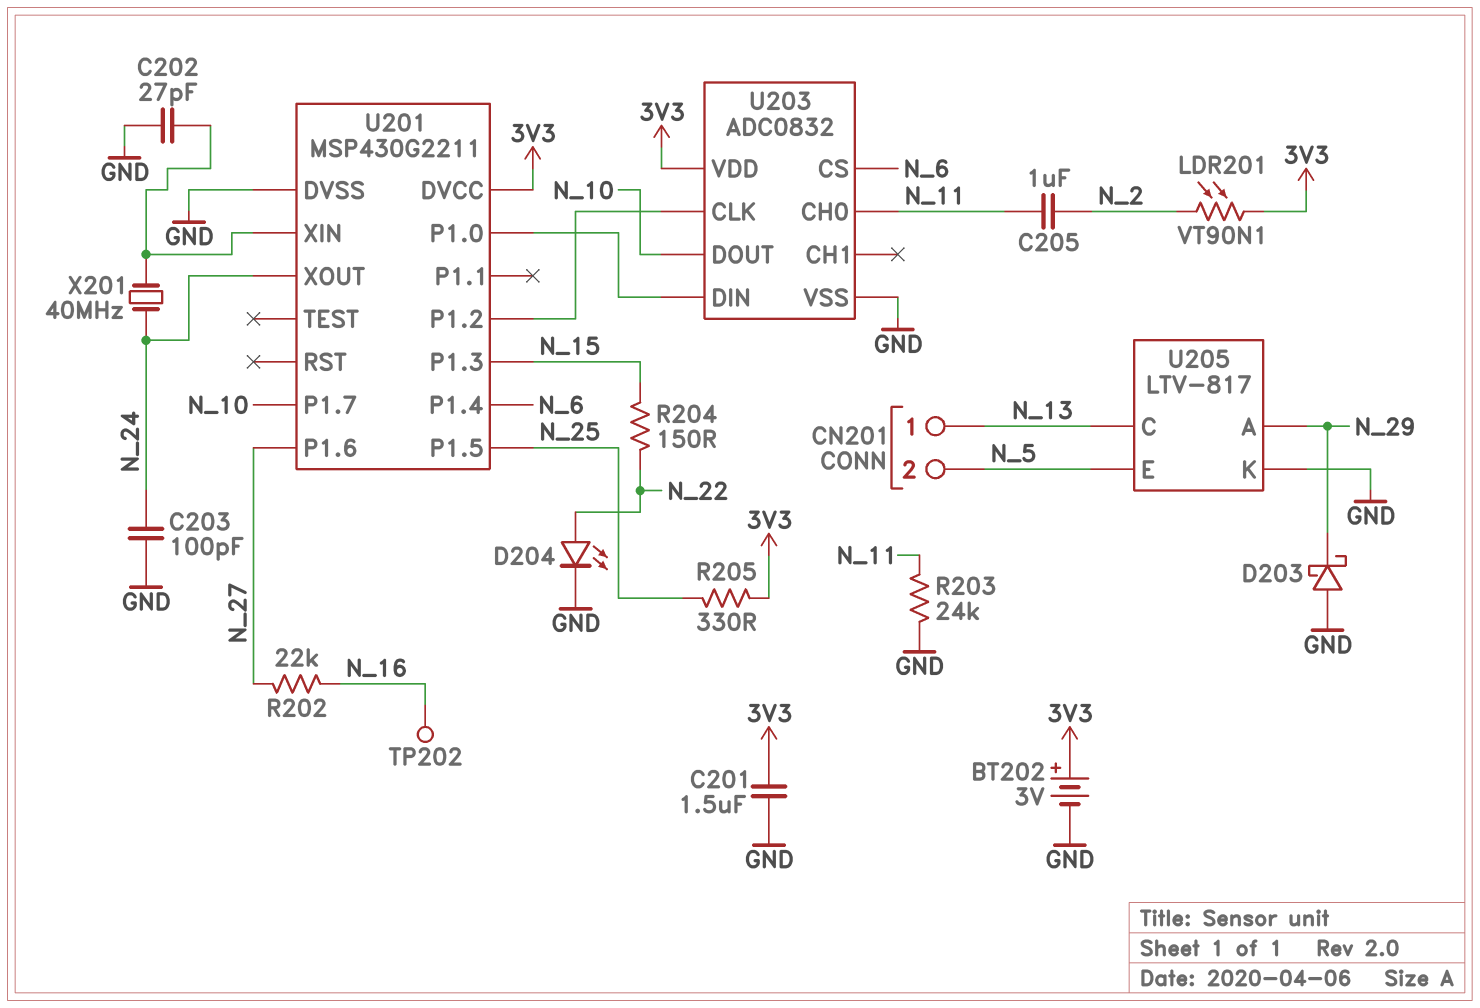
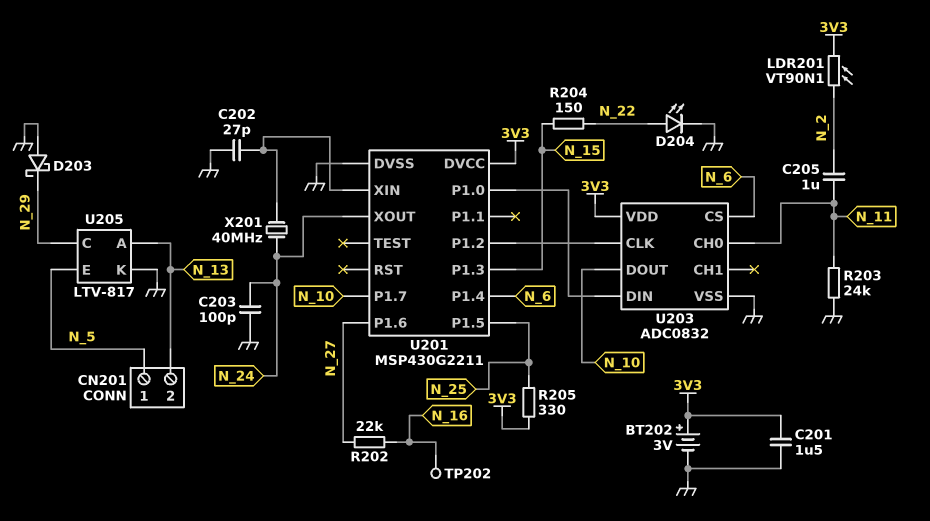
CN201 pin 1: N_13 -> N_5
CN201 pin 2: N_5 -> N_13
U205 pin A: N_29 -> N_13
U205 pin C: N_13 -> N_29

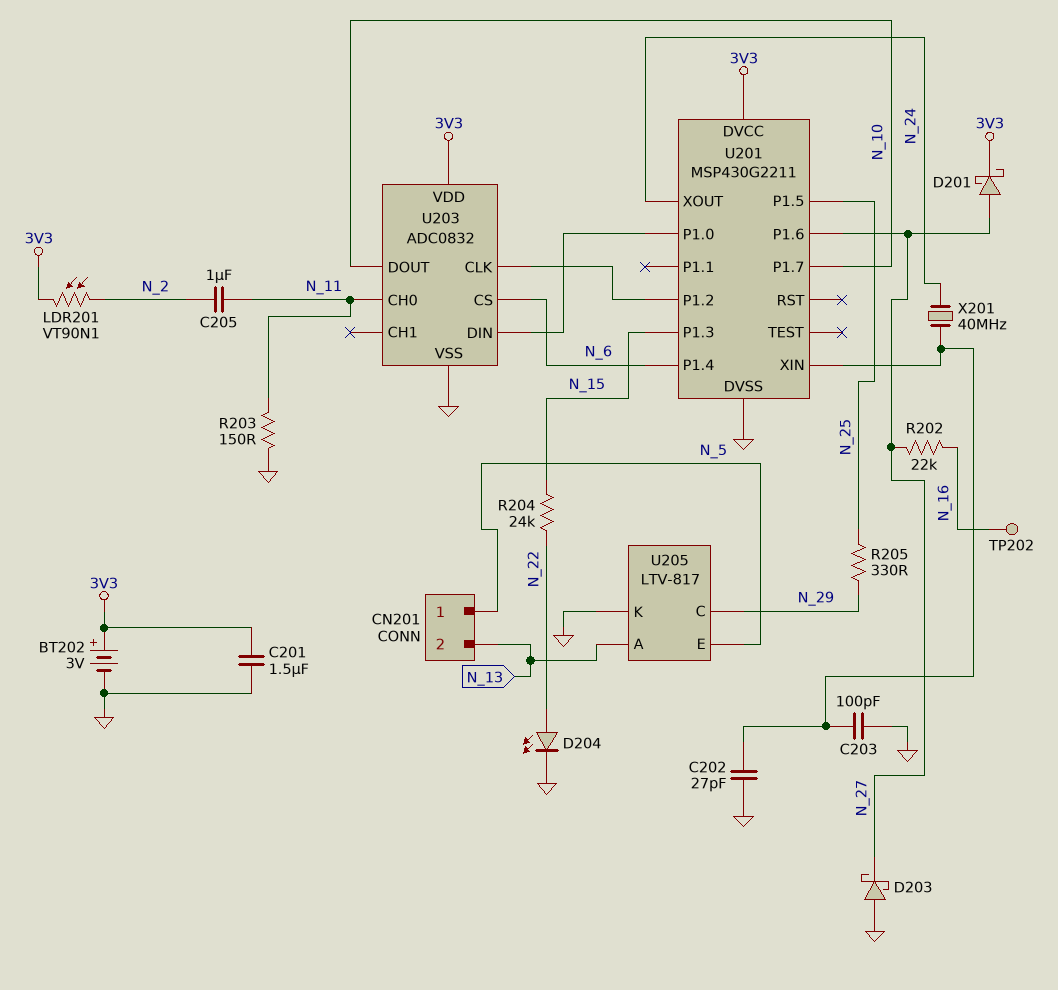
C203: 100pF (GND, N_24) -> 100pF (GND, U201/XIN)
D201: none -> schottky (A N_27, K 3V3)
D203: schottky (A GND, K N_29) -> schottky (A GND, K N_27)
R203: 24k (GND, N_11) -> 150 (GND, N_11)
R204: 150 (N_15, N_22) -> 24k (N_15, N_22)
R205: 330 (3V3, N_25) -> 330 (N_25, N_29)

